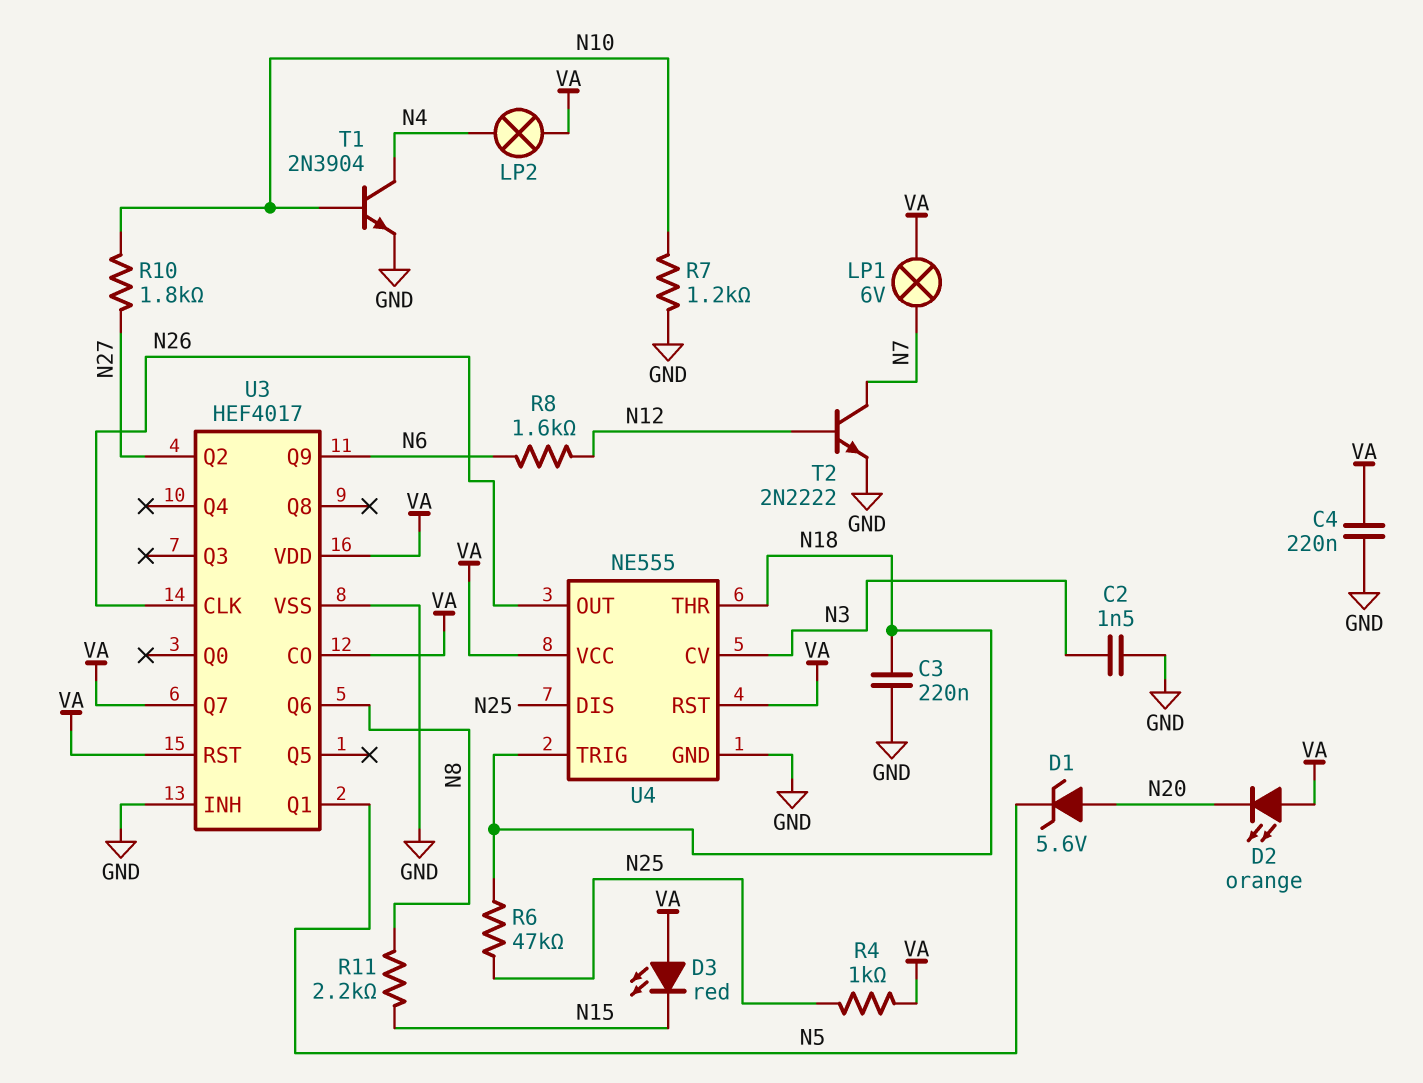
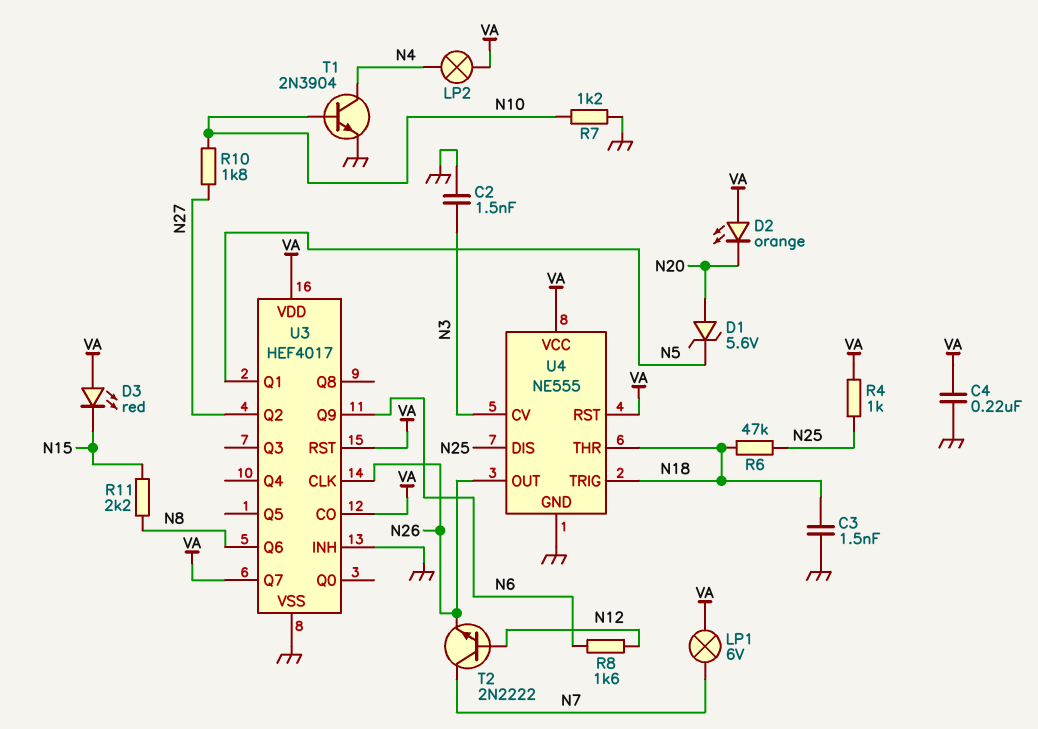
C3: 220nF (GND, N18) -> 1.5nF (GND, N18)
T2: NPN 2N2222 (B N12, C N7, E GND) -> NPN 2N2222 (B N12, C N7, E N26)

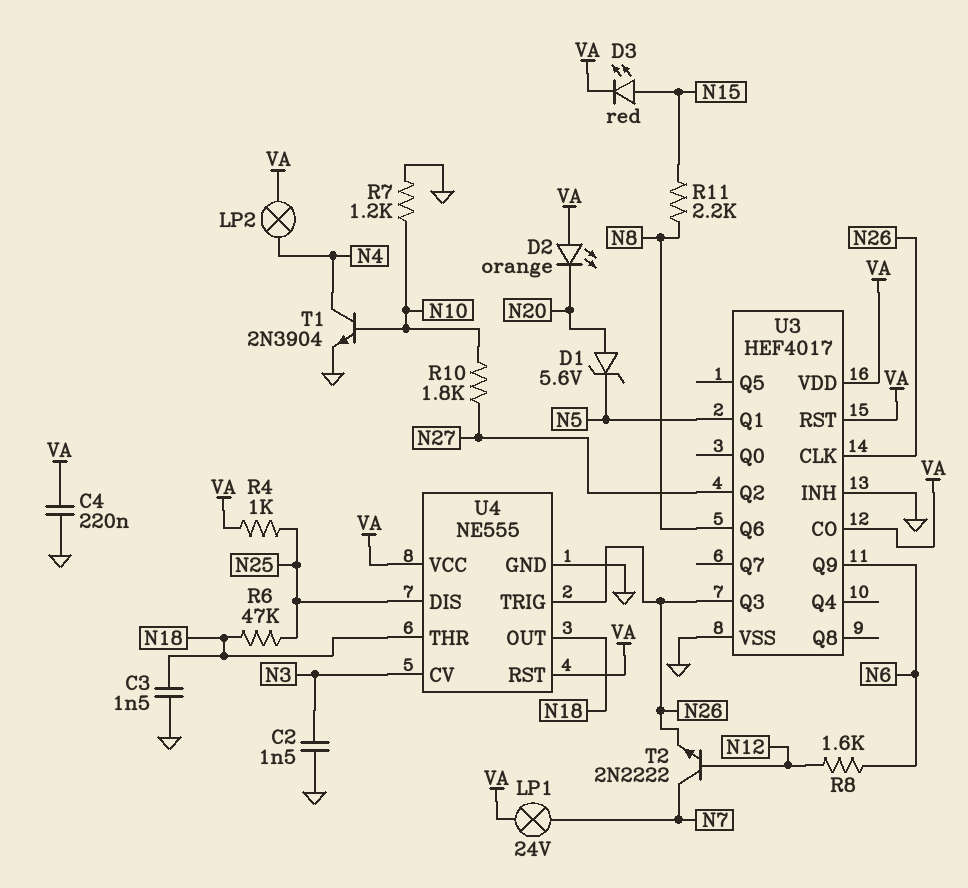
D3: LED red (A VA, K N15) -> LED red (A N15, K VA)
LP1: lamp 6V (N7, VA) -> lamp 24V (N7, VA)
U3 pin Q3: none -> N26
U3 pin Q7: VA -> none
U4 pin OUT: N26 -> N18
U4 pin TRIG: N18 -> N26

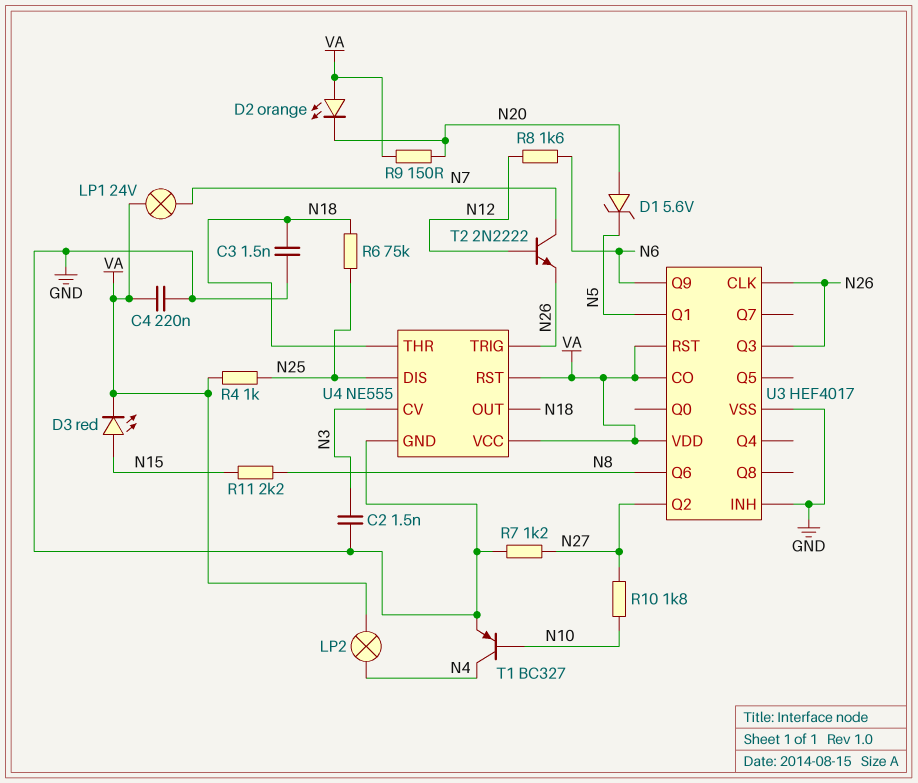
R6: 47k (N18, N25) -> 75k (N18, N25)
R7: 1.2k (GND, N10) -> 1.2k (GND, N27)
R9: none -> 150 (N20, VA)
T1: NPN 2N3904 (B N10, C N4, E GND) -> PNP BC327 (B N10, C N4, E GND)

